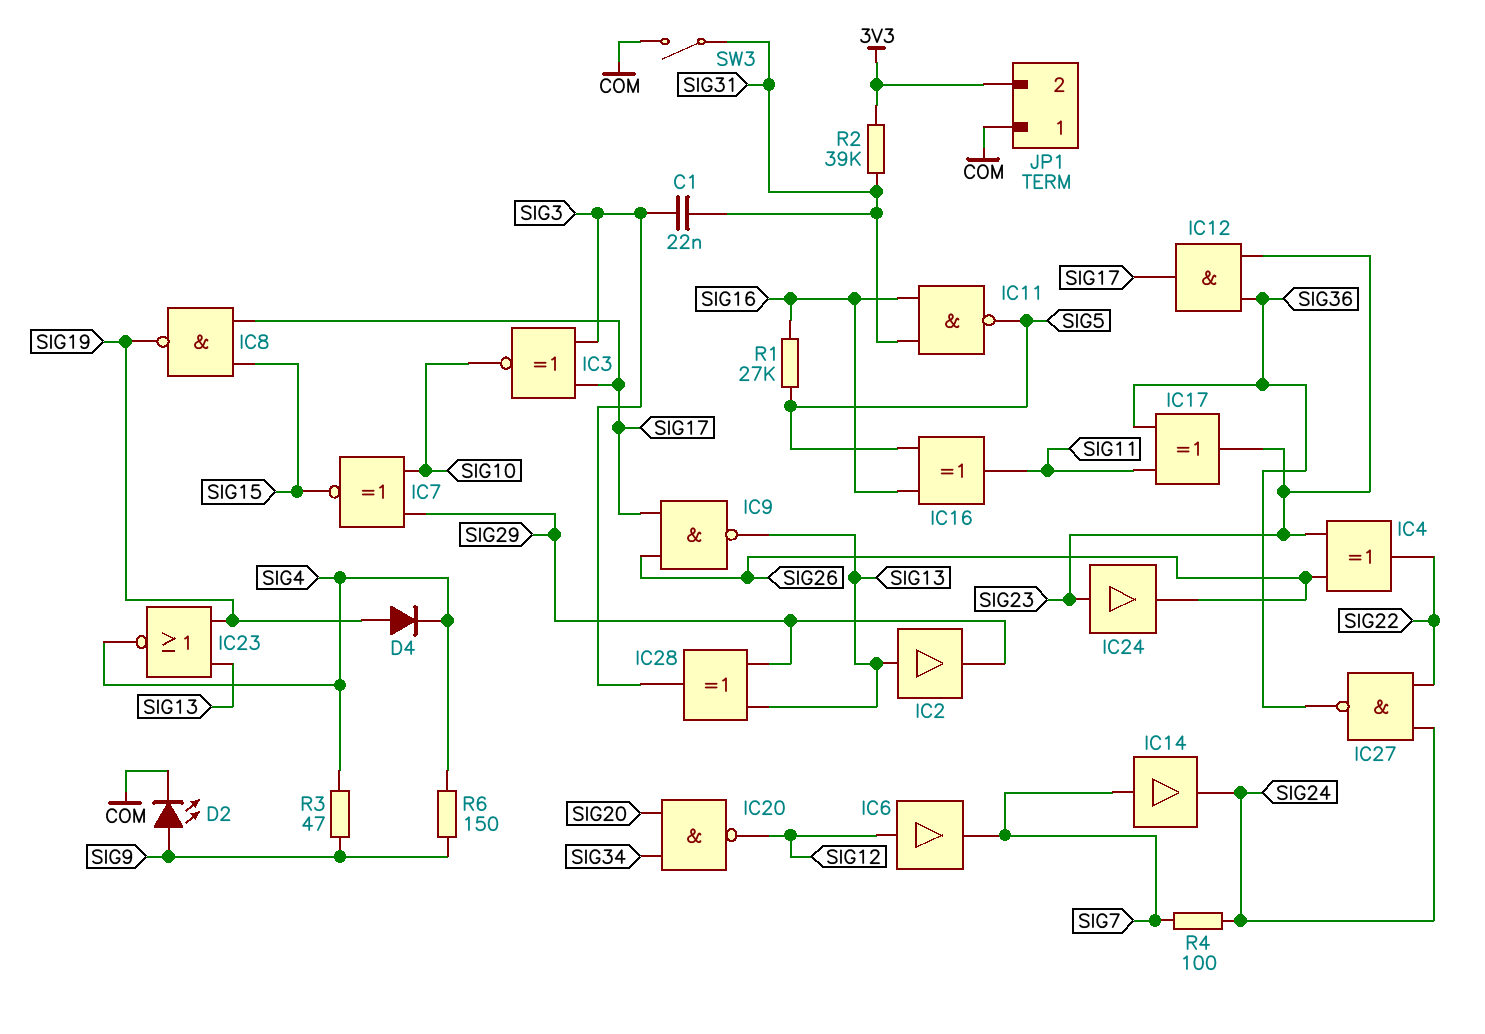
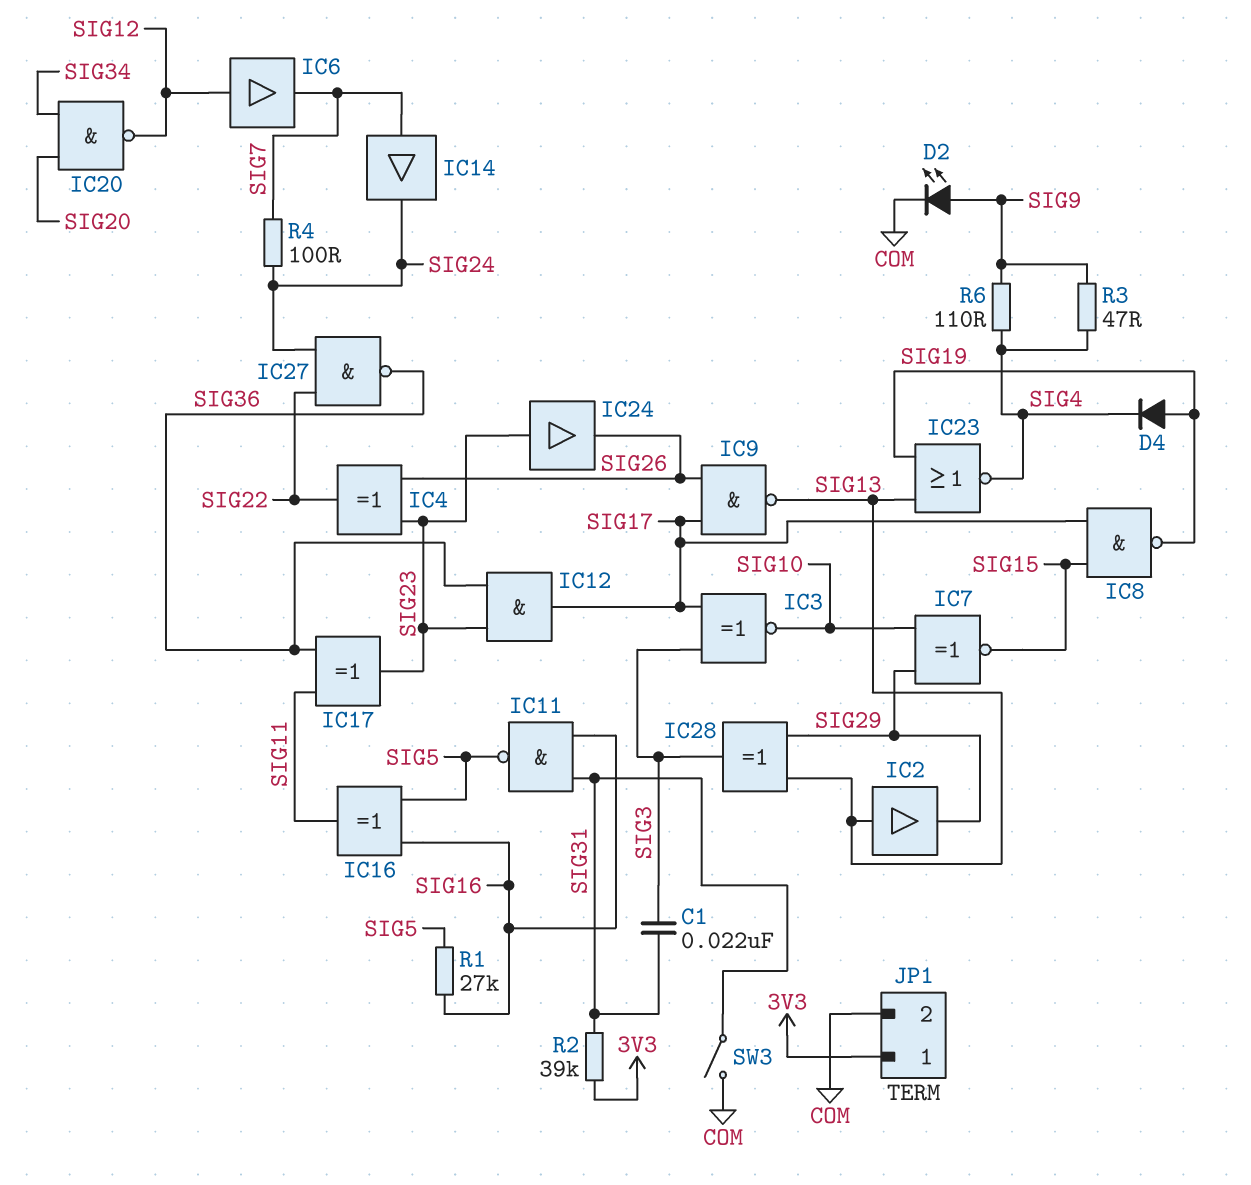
JP1 pin 1: COM -> 3V3
JP1 pin 2: 3V3 -> COM
R6: 150 (SIG4, SIG9) -> 110 (SIG4, SIG9)

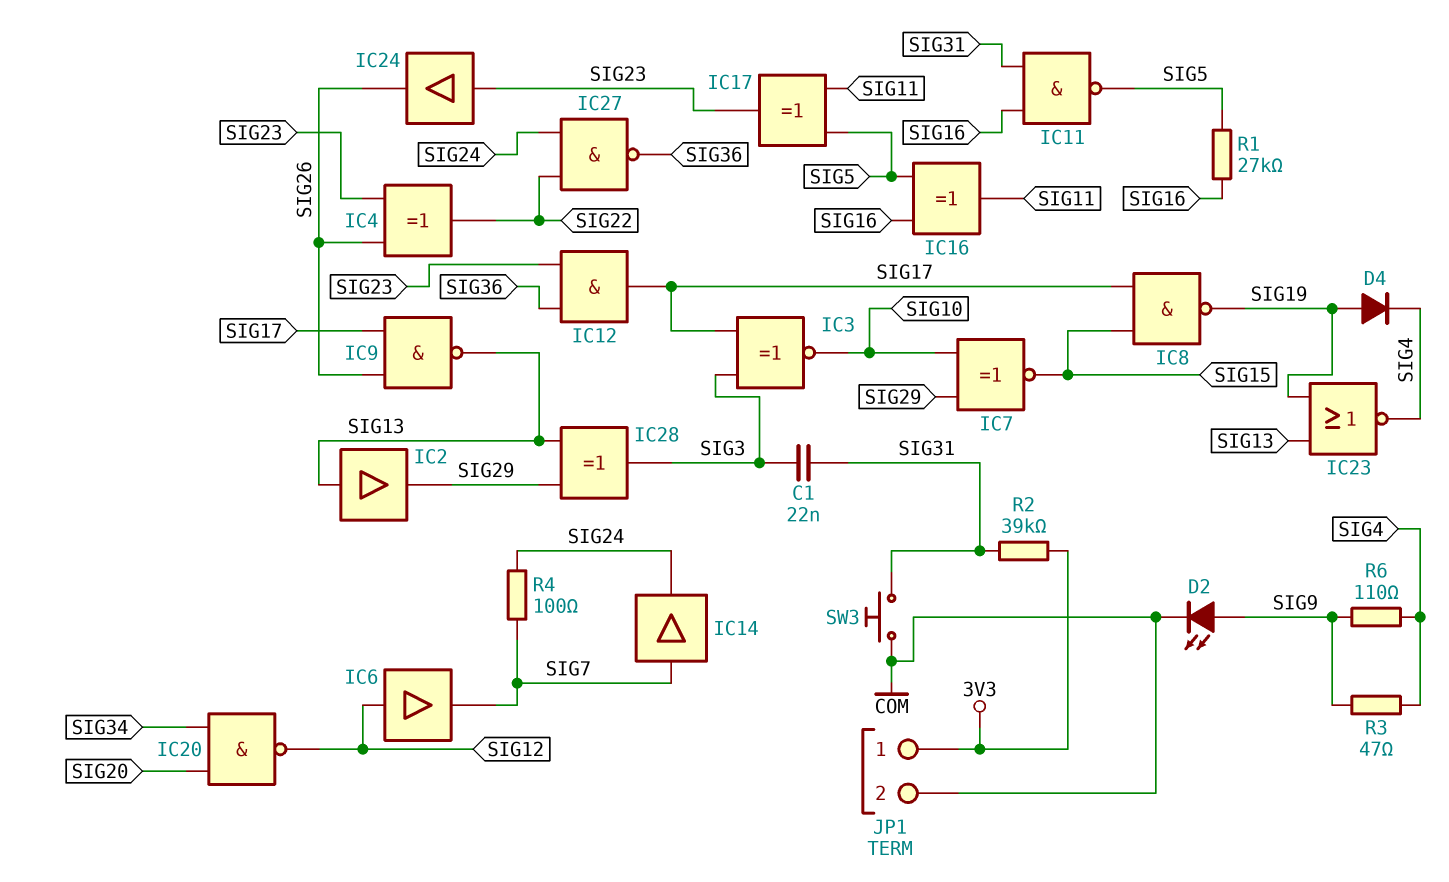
IC17: XOR (in SIG11, in SIG36, out SIG23) -> XOR (in SIG5, in SIG11, out SIG23)
SW3: switch (COM, SIG31) -> button (COM, SIG31)

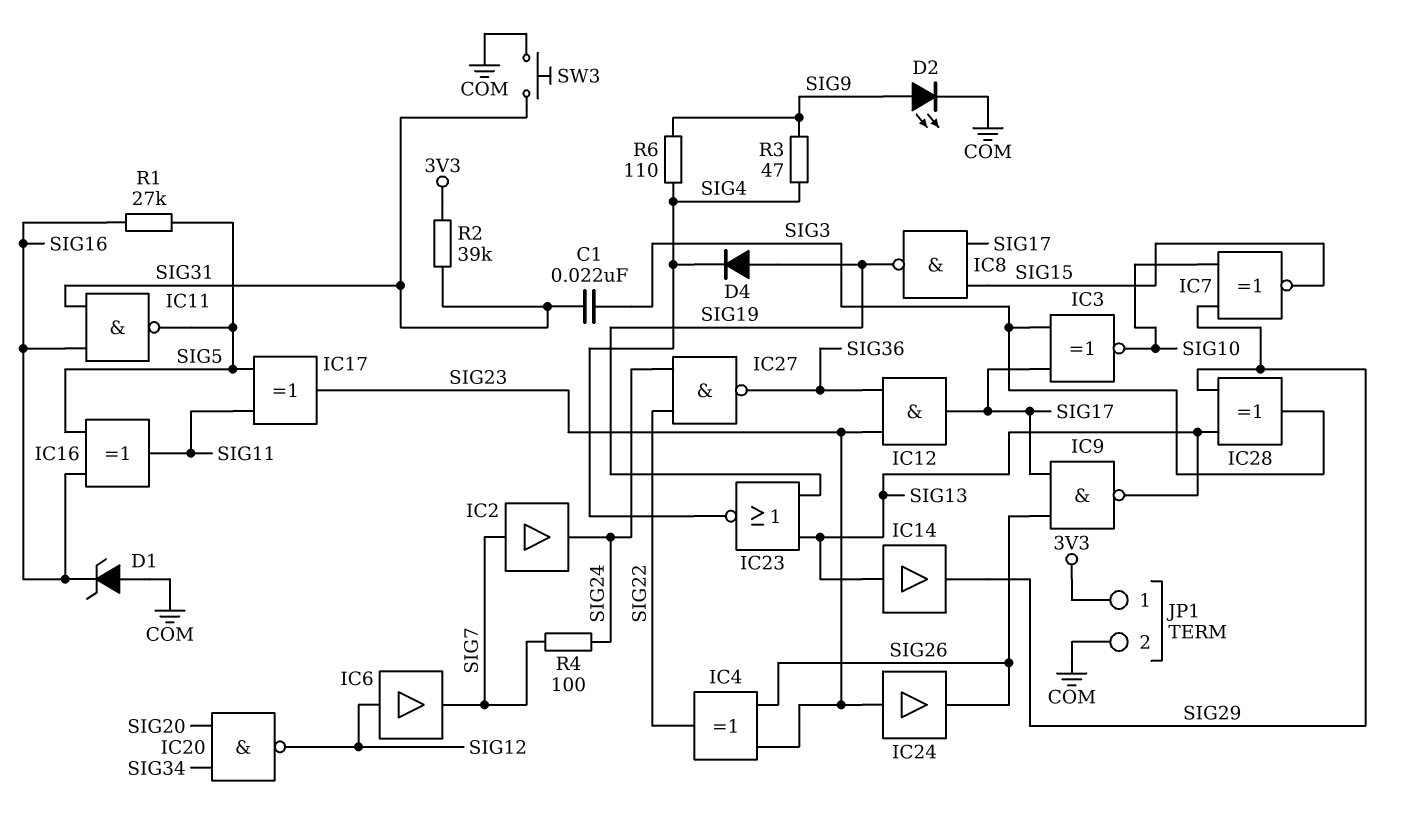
D1: none -> zener (A COM, K SIG16)
IC2: buffer (in SIG13, out SIG29) -> buffer (in SIG7, out SIG24)
IC14: buffer (in SIG7, out SIG24) -> buffer (in SIG13, out SIG29)

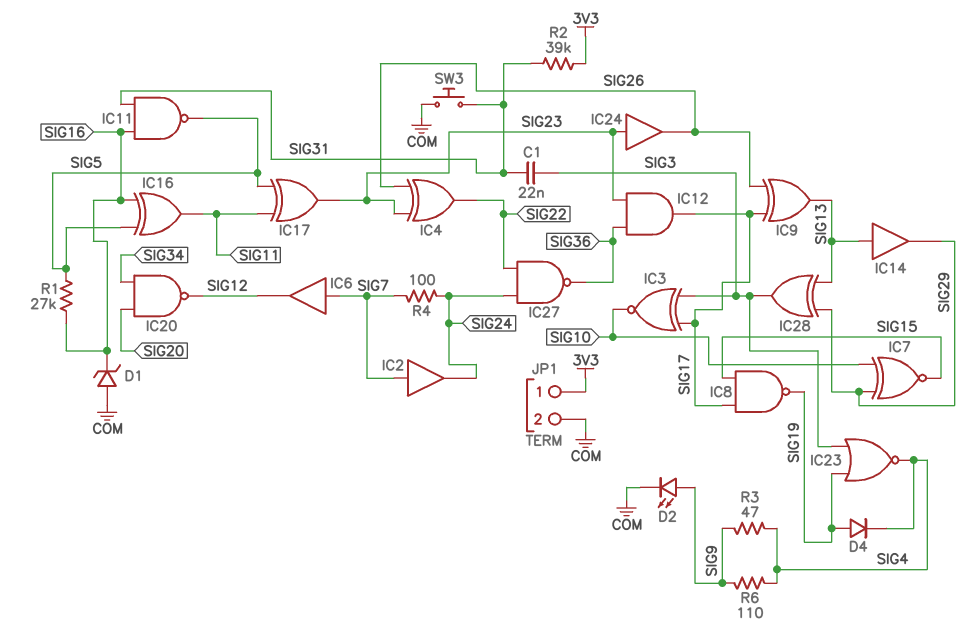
IC6: buffer (in SIG12, out SIG7) -> buffer (in SIG7, out SIG12)
IC9: NAND (in SIG17, in SIG26, out SIG13) -> XOR (in SIG17, in SIG26, out SIG13)
IC23: NOR (in SIG13, in SIG19, out SIG4) -> NOR (in SIG3, in SIG19, out SIG4)

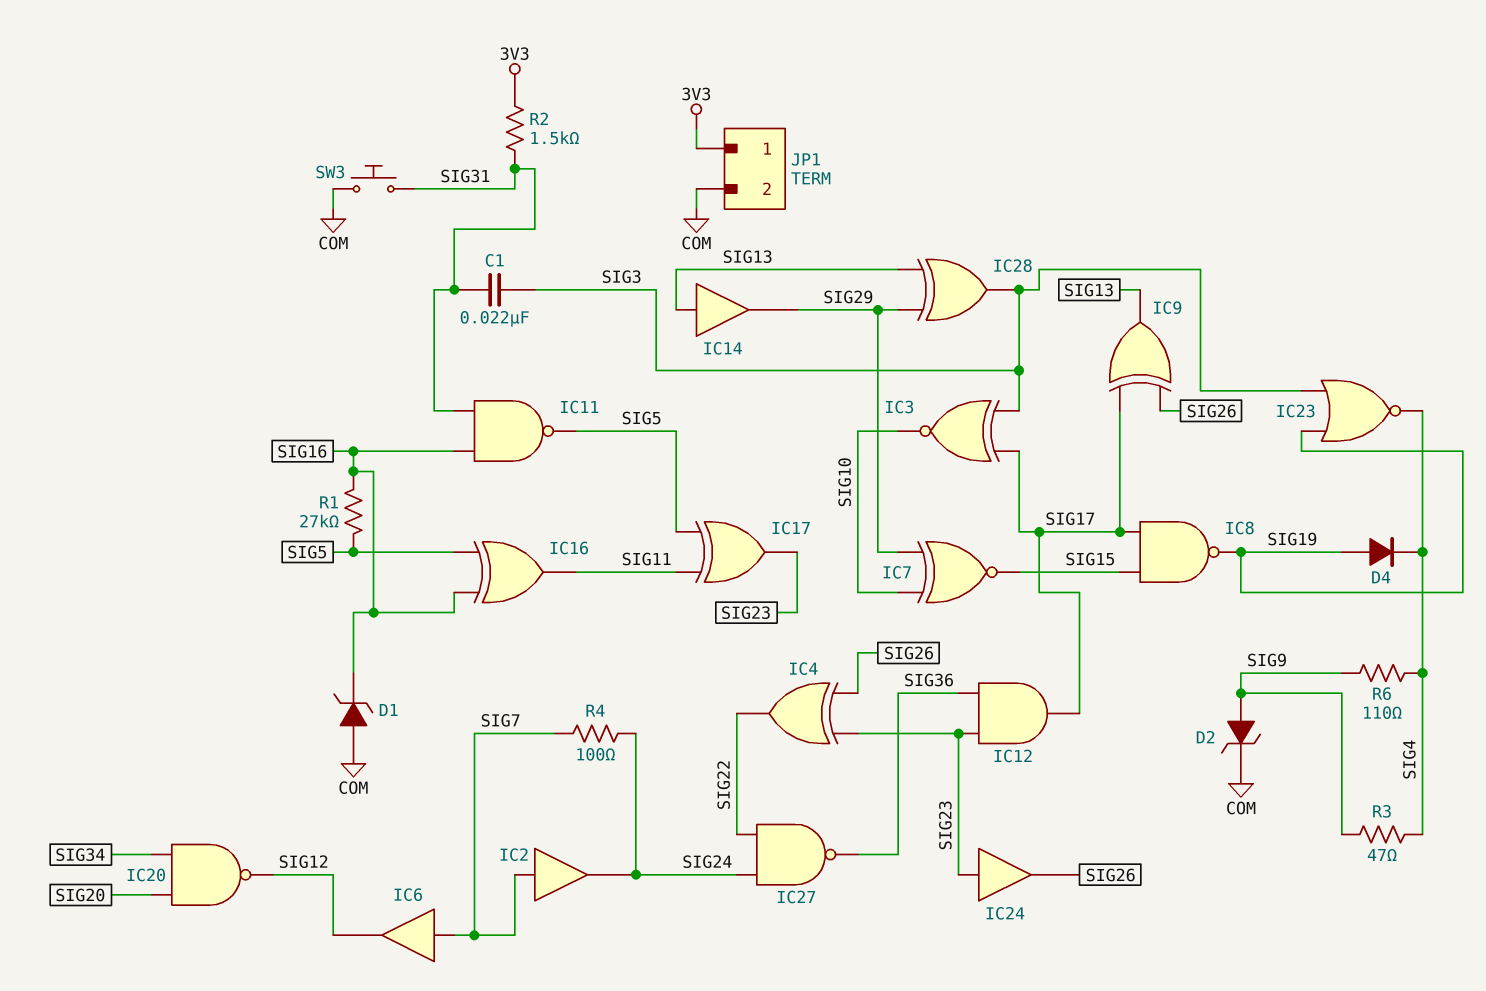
D2: LED (A SIG9, K COM) -> zener (A SIG9, K COM)
R2: 39k (3V3, SIG31) -> 1.5k (3V3, SIG31)

